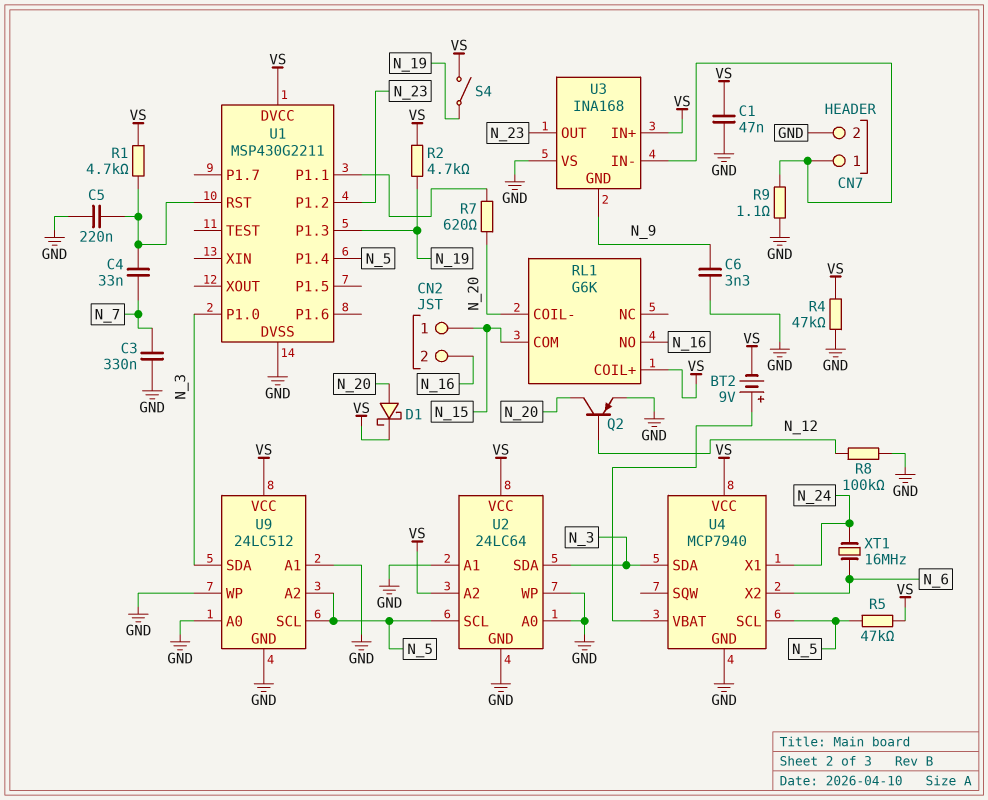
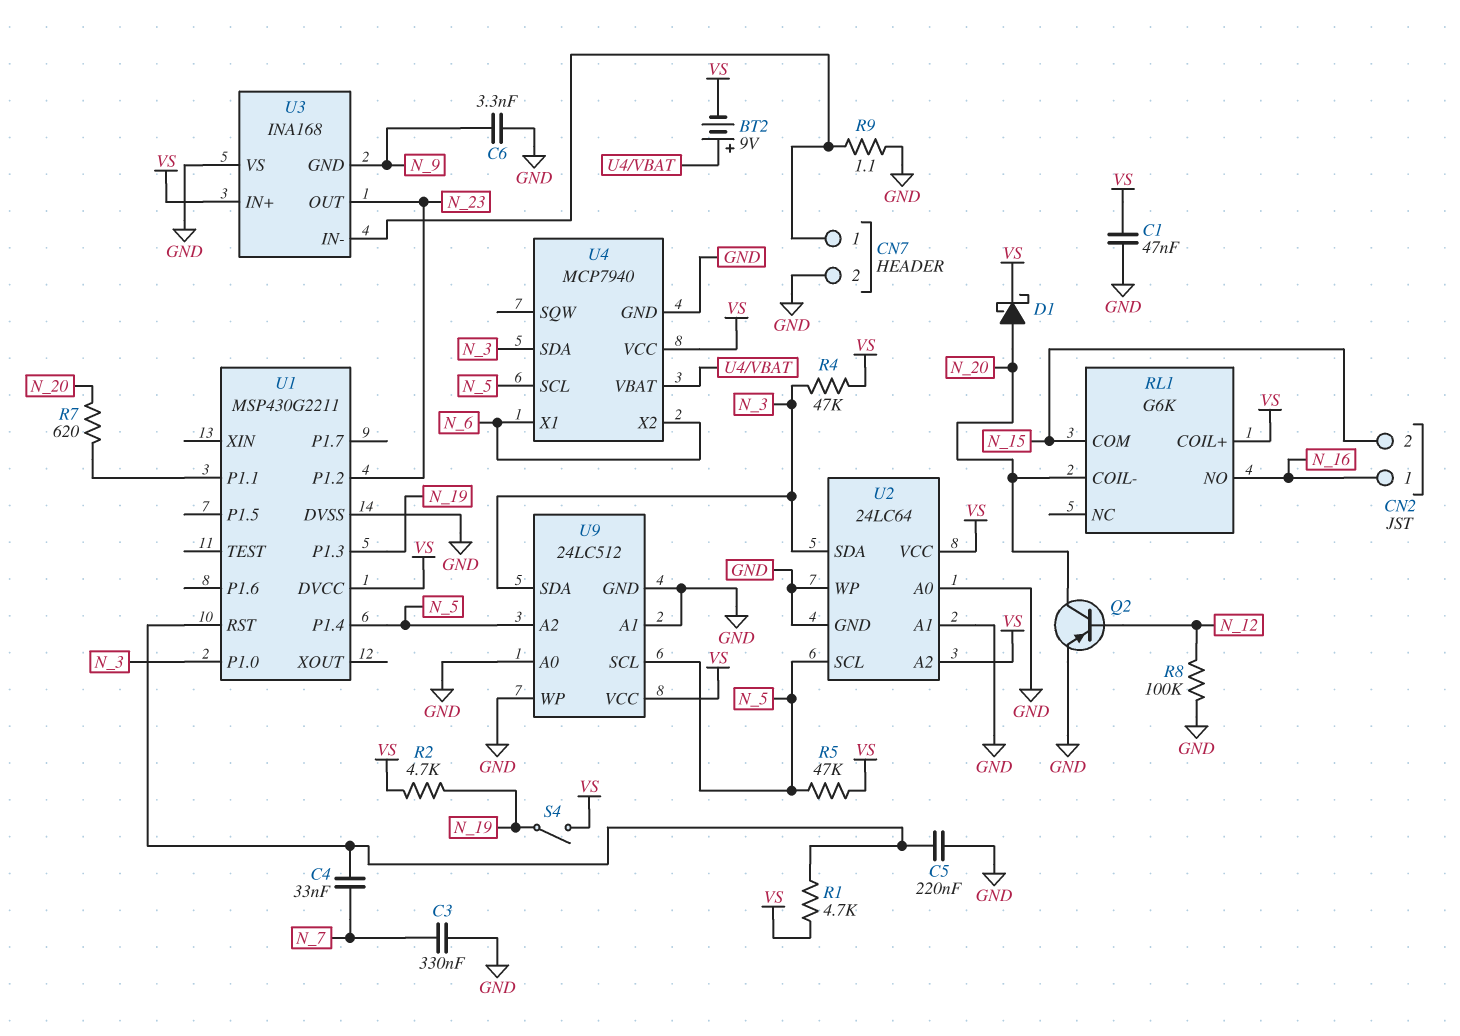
CN2 pin 1: N_15 -> N_16
CN2 pin 2: N_16 -> N_15
R4: 47k (GND, VS) -> 47k (N_3, VS)
U4 pin X1: N_24 -> N_6
XT1: 16MHz (N_6, N_24) -> none

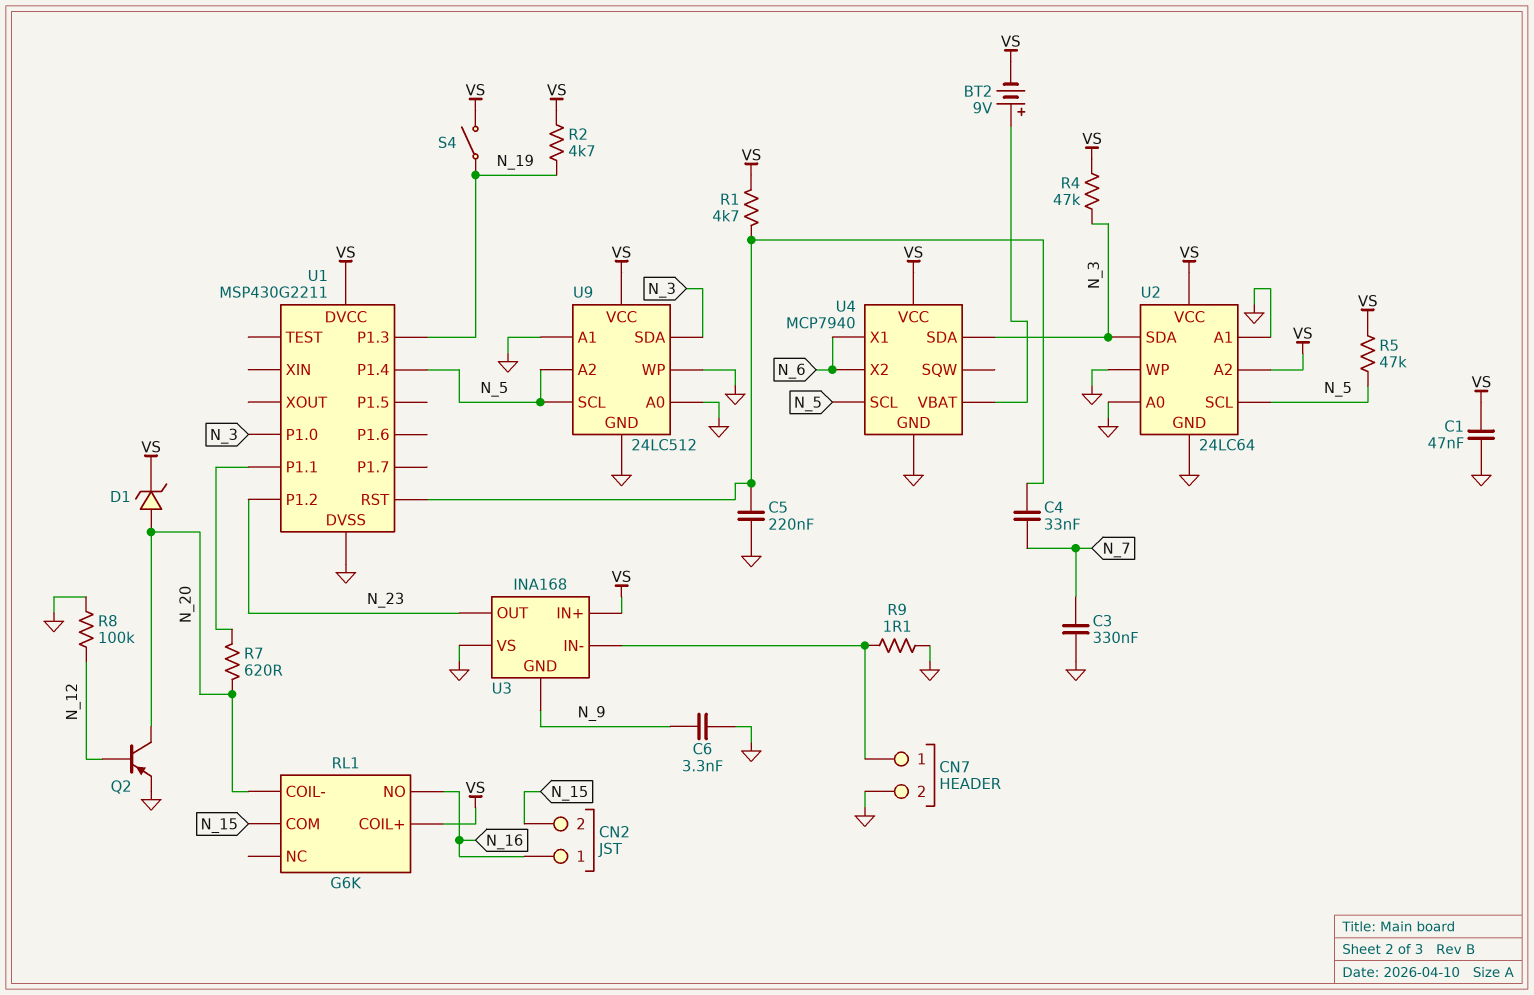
D1: schottky (A N_20, K VS) -> zener (A N_20, K VS)

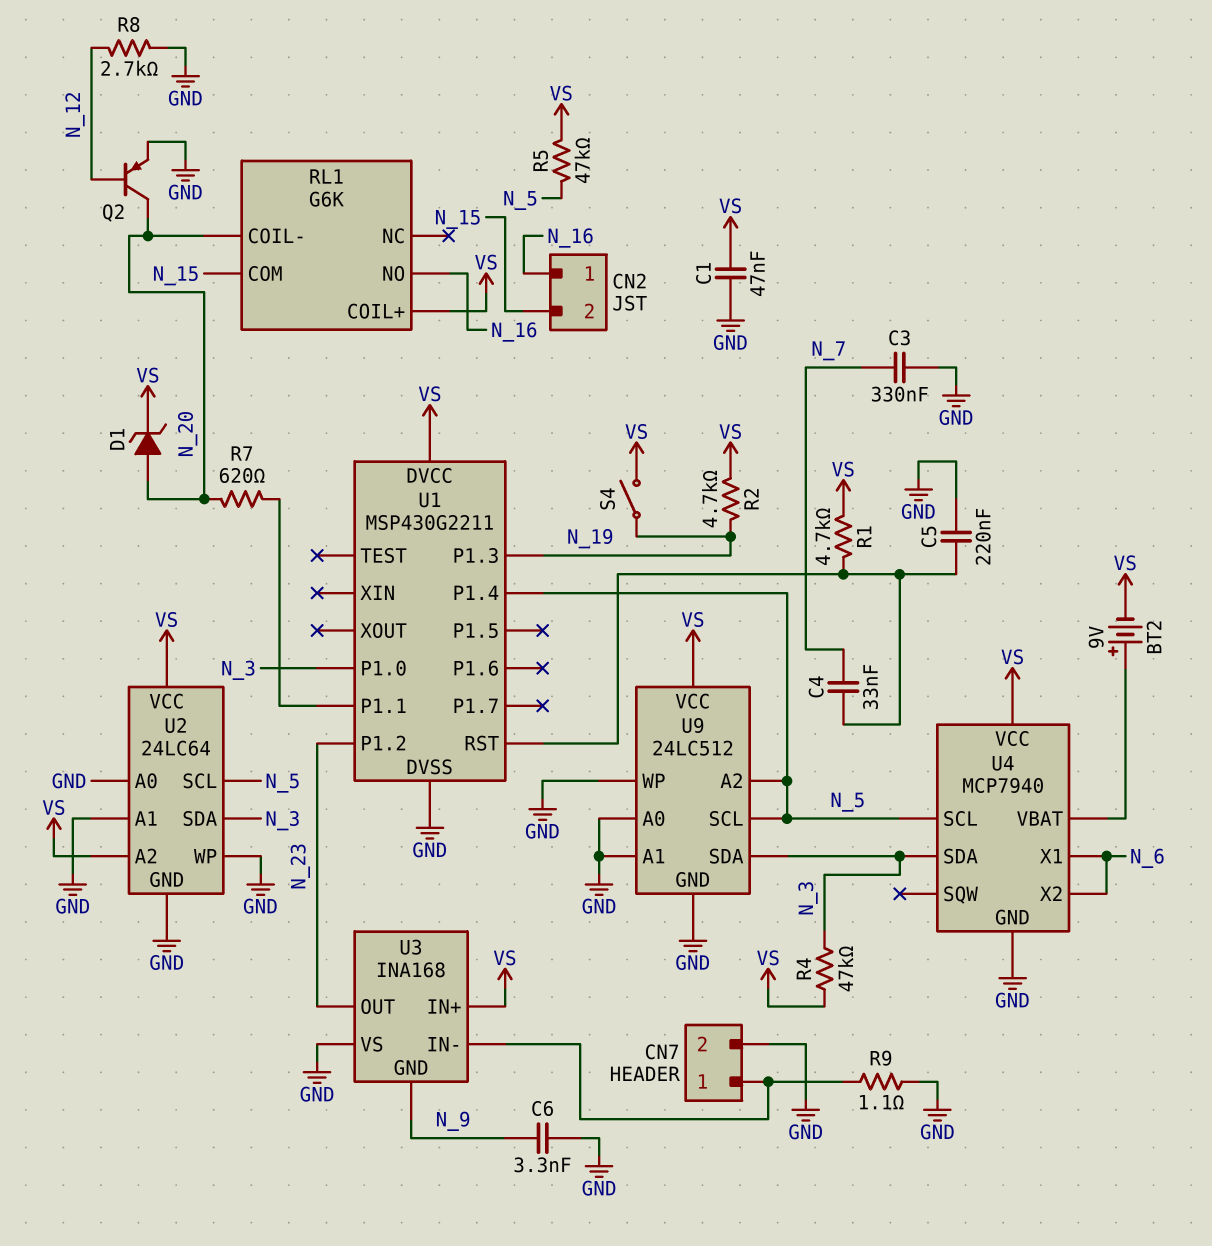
R8: 100k (GND, N_12) -> 2.7k (GND, N_12)

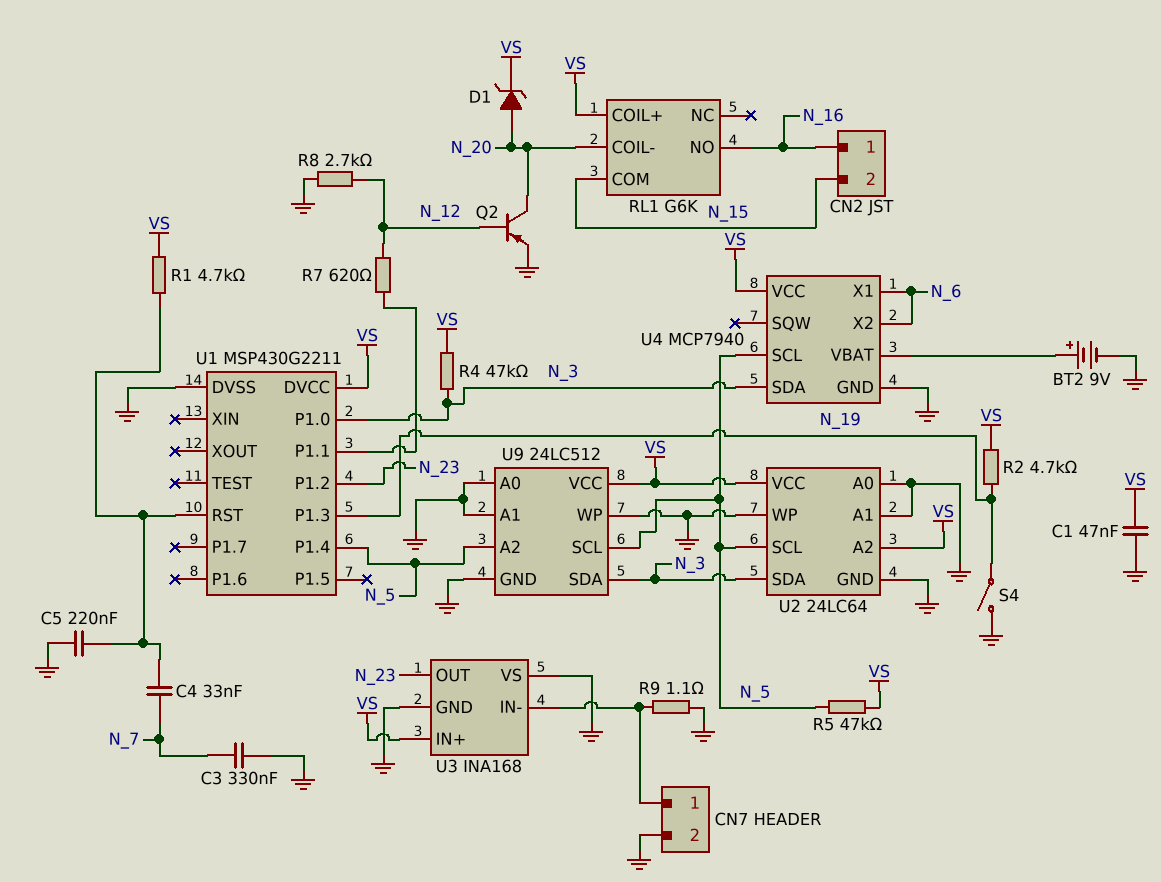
BT2: 9V (plus U4/VBAT, minus VS) -> 9V (plus U4/VBAT, minus GND)
C6: 3.3nF (GND, N_9) -> none
R7: 620 (N_20, U1/P1.1) -> 620 (N_12, U1/P1.1)
S4: switch (N_19, VS) -> switch (GND, N_19)
U3 pin GND: N_9 -> GND

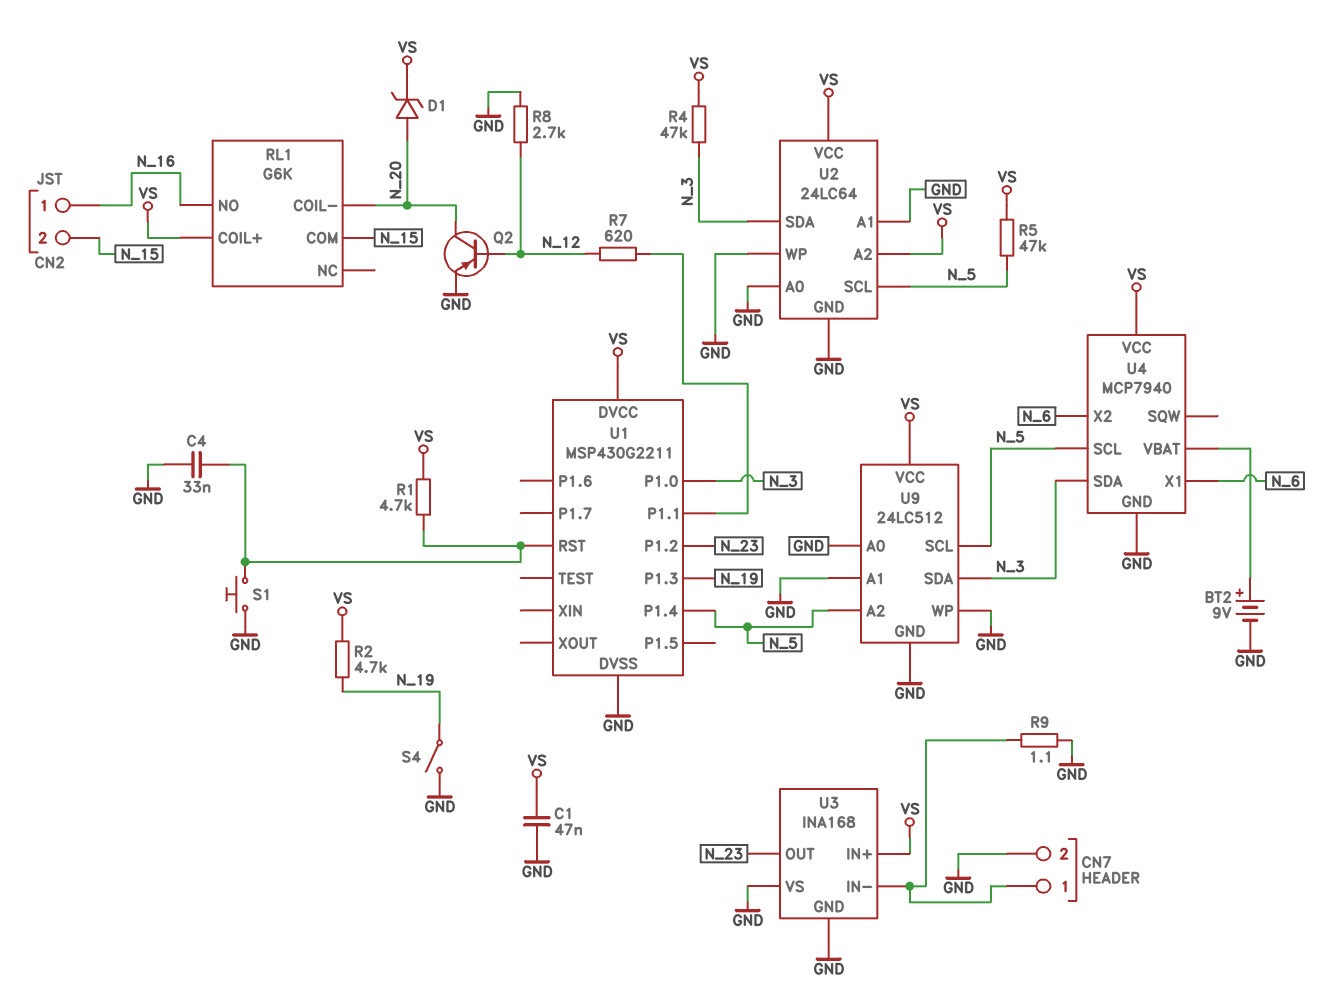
C3: 330nF (GND, N_7) -> none
C4: 33nF (N_7, U1/RST) -> 33nF (GND, U1/RST)
C5: 220nF (GND, U1/RST) -> none
S1: none -> button (GND, U1/RST)

